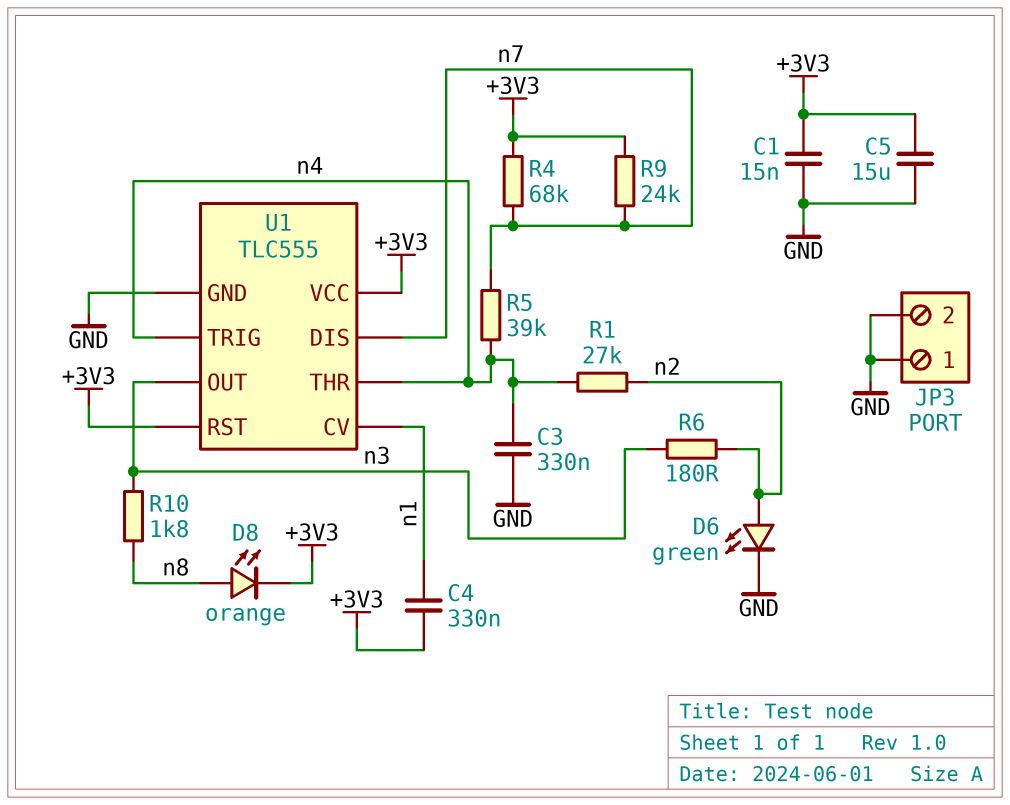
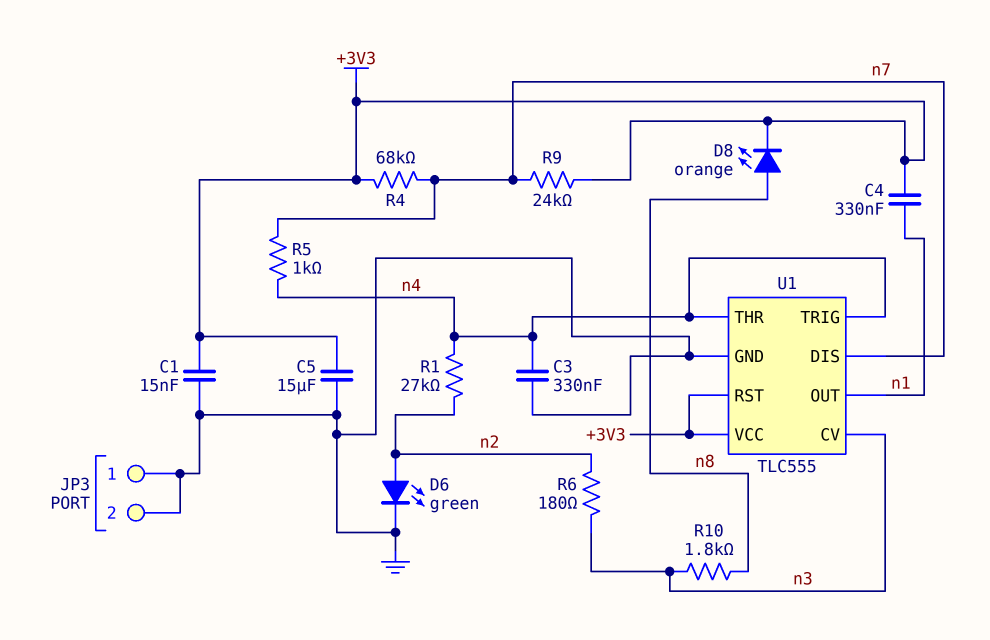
R5: 39k (n4, n7) -> 1k (n4, n7)
U1 pin CV: n1 -> n3
U1 pin OUT: n3 -> n1

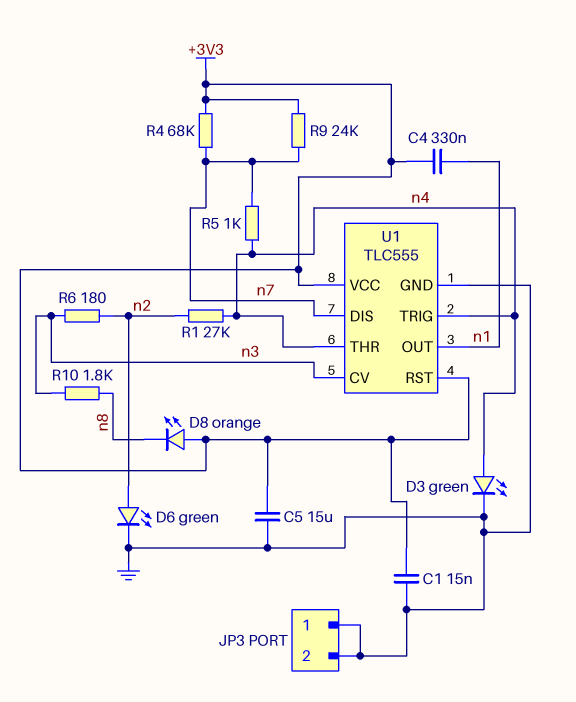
C3: 330nF (GND, n4) -> none
D3: none -> LED green (A n4, K GND)
D8: LED orange (A n8, K +3V3) -> LED orange (A +3V3, K n8)

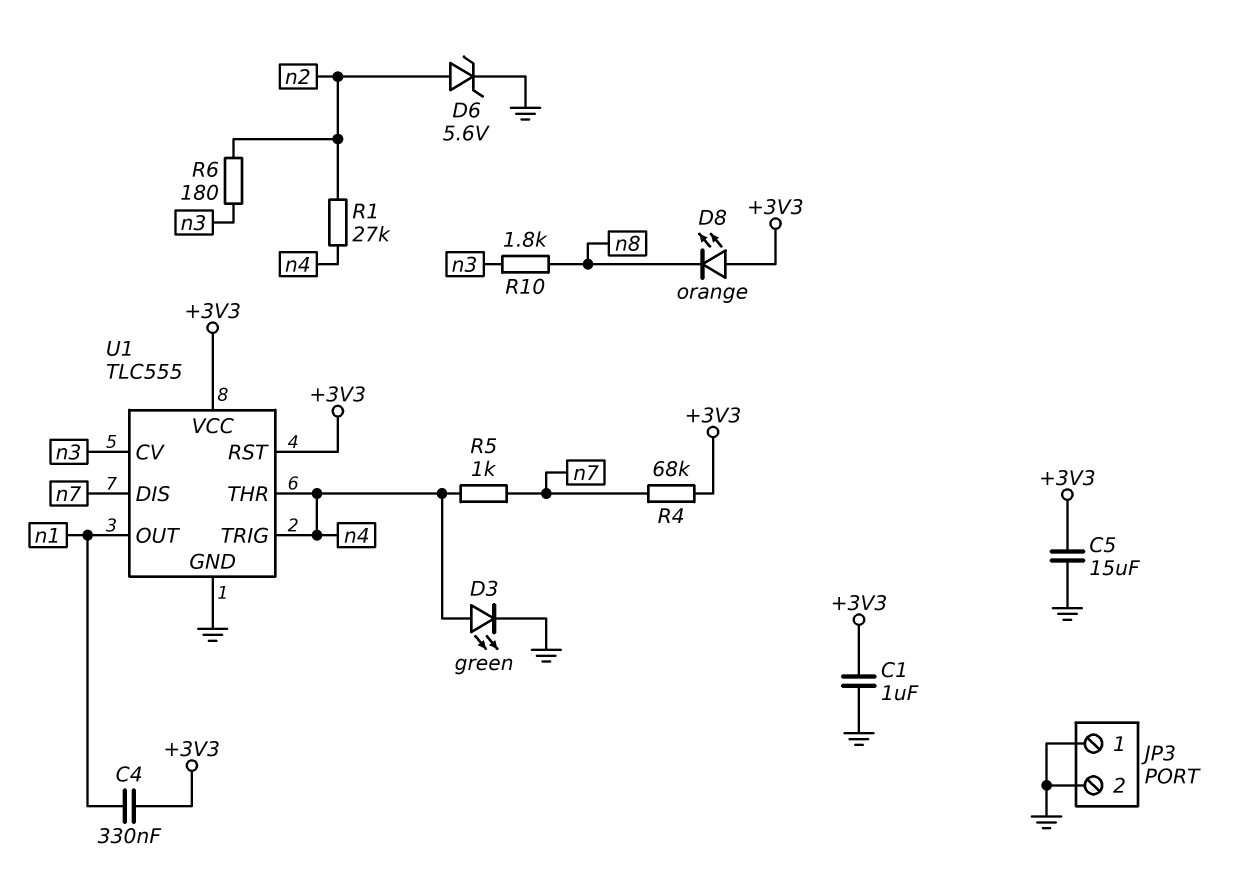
C1: 15nF (+3V3, GND) -> 1uF (+3V3, GND)
D6: LED green (A n2, K GND) -> zener 5.6V (A n2, K GND)
R9: 24k (+3V3, n7) -> none

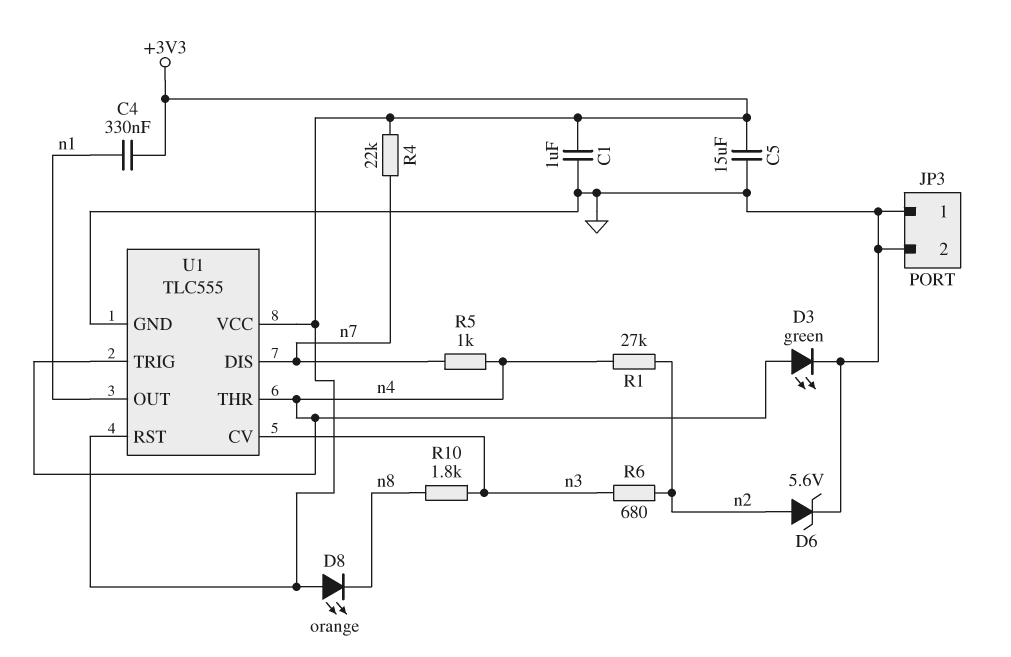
R4: 68k (+3V3, n7) -> 22k (+3V3, n7)
R6: 180 (n2, n3) -> 680 (n2, n3)

